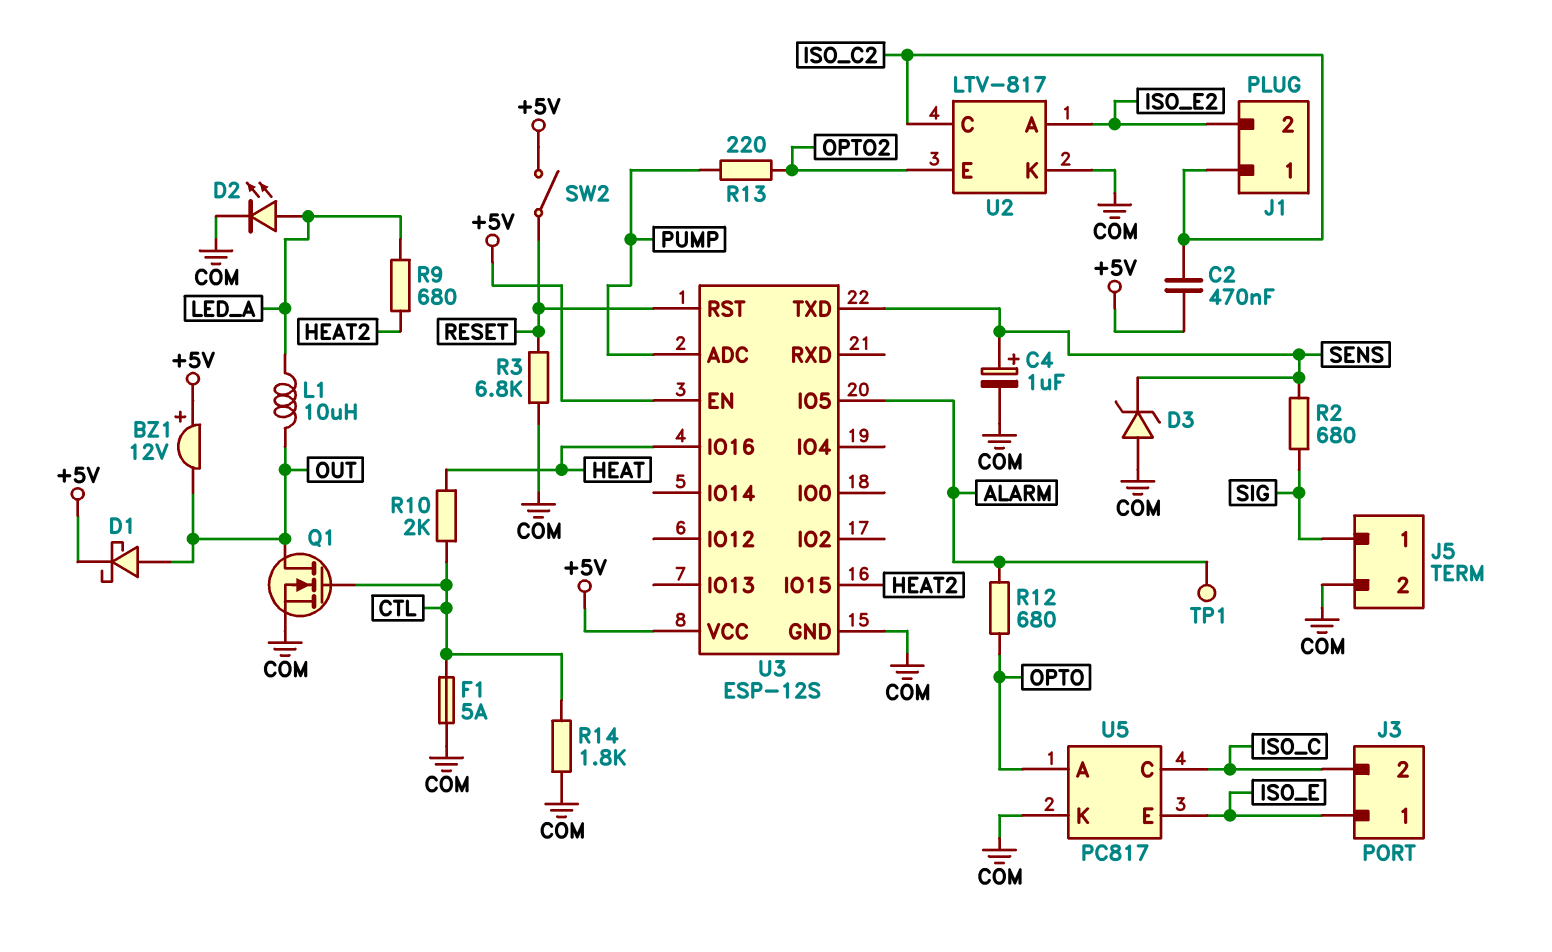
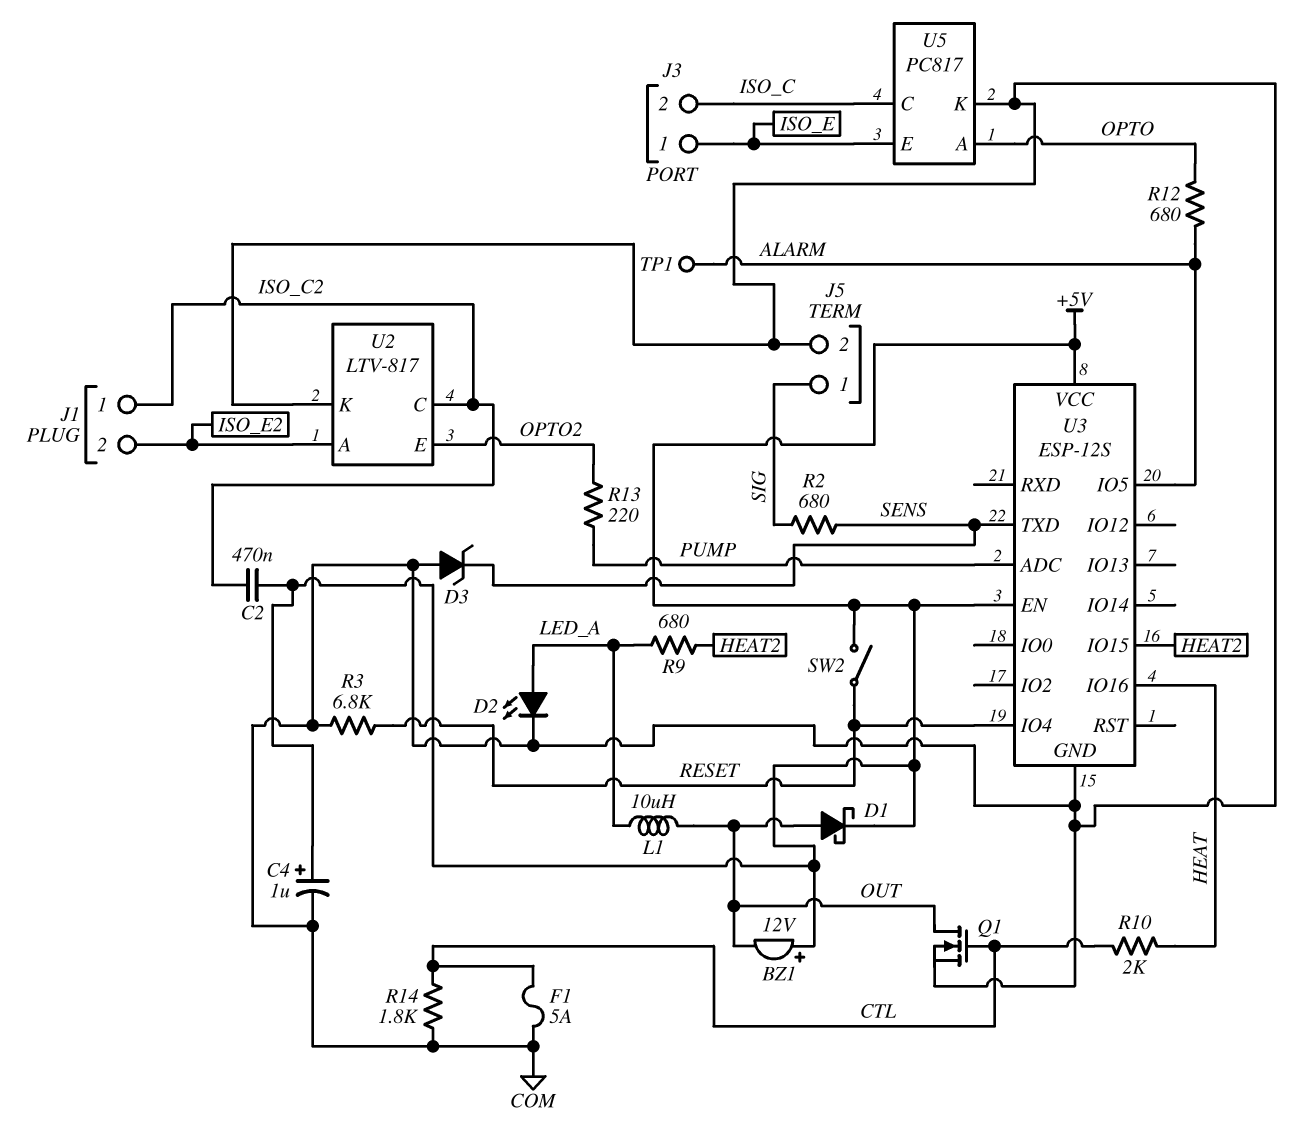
C4: 1uF (plus SENS, minus COM) -> 1uF (plus +5V, minus COM)
U3 pin IO4: none -> RESET
U3 pin RST: RESET -> none

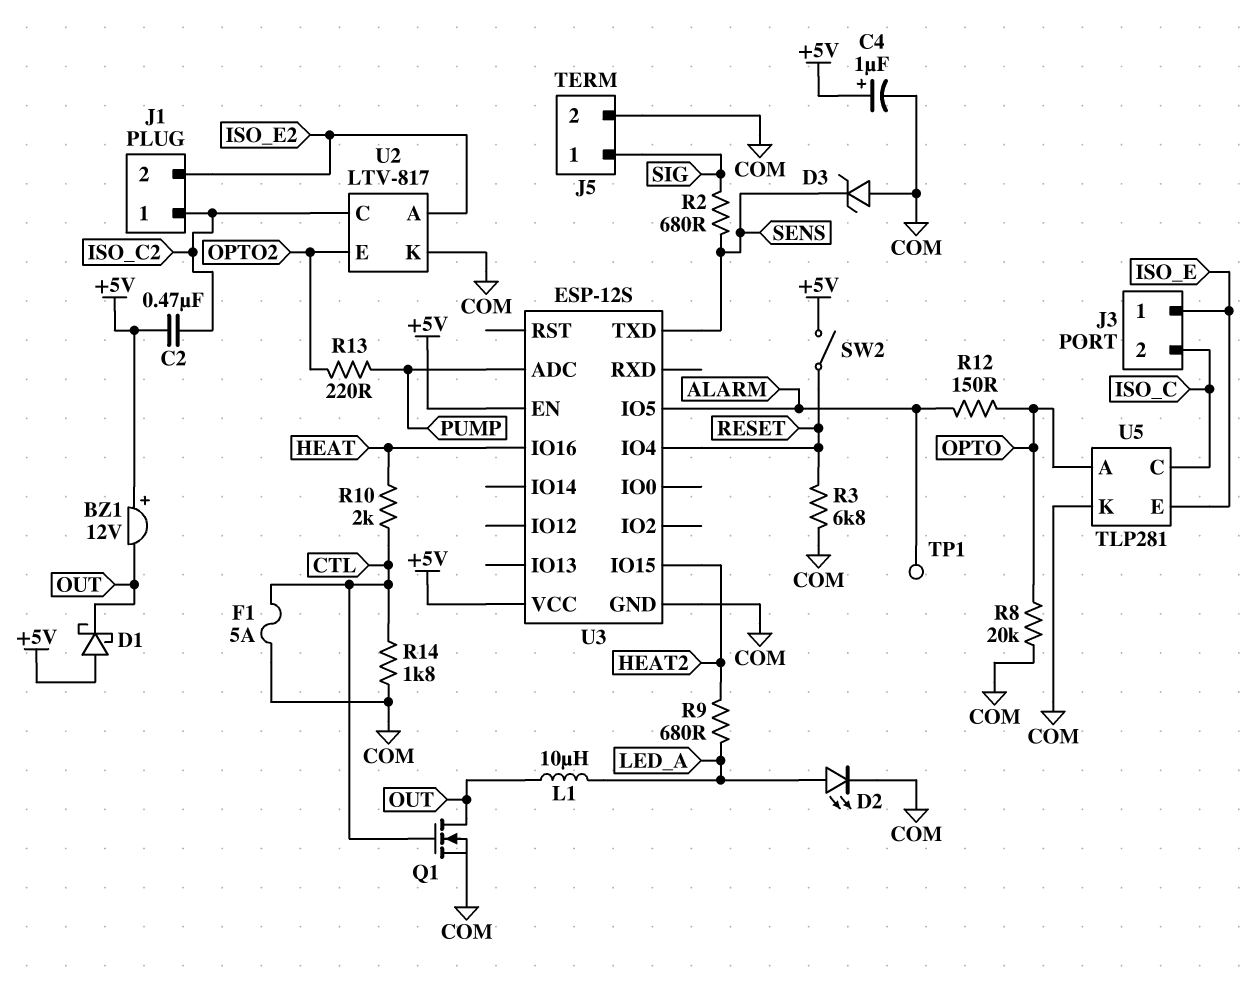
D1: schottky (A OUT, K +5V) -> schottky (A +5V, K OUT)
R8: none -> 20k (COM, OPTO)
R12: 680 (ALARM, OPTO) -> 150 (ALARM, OPTO)
U5: PC817 -> TLP281

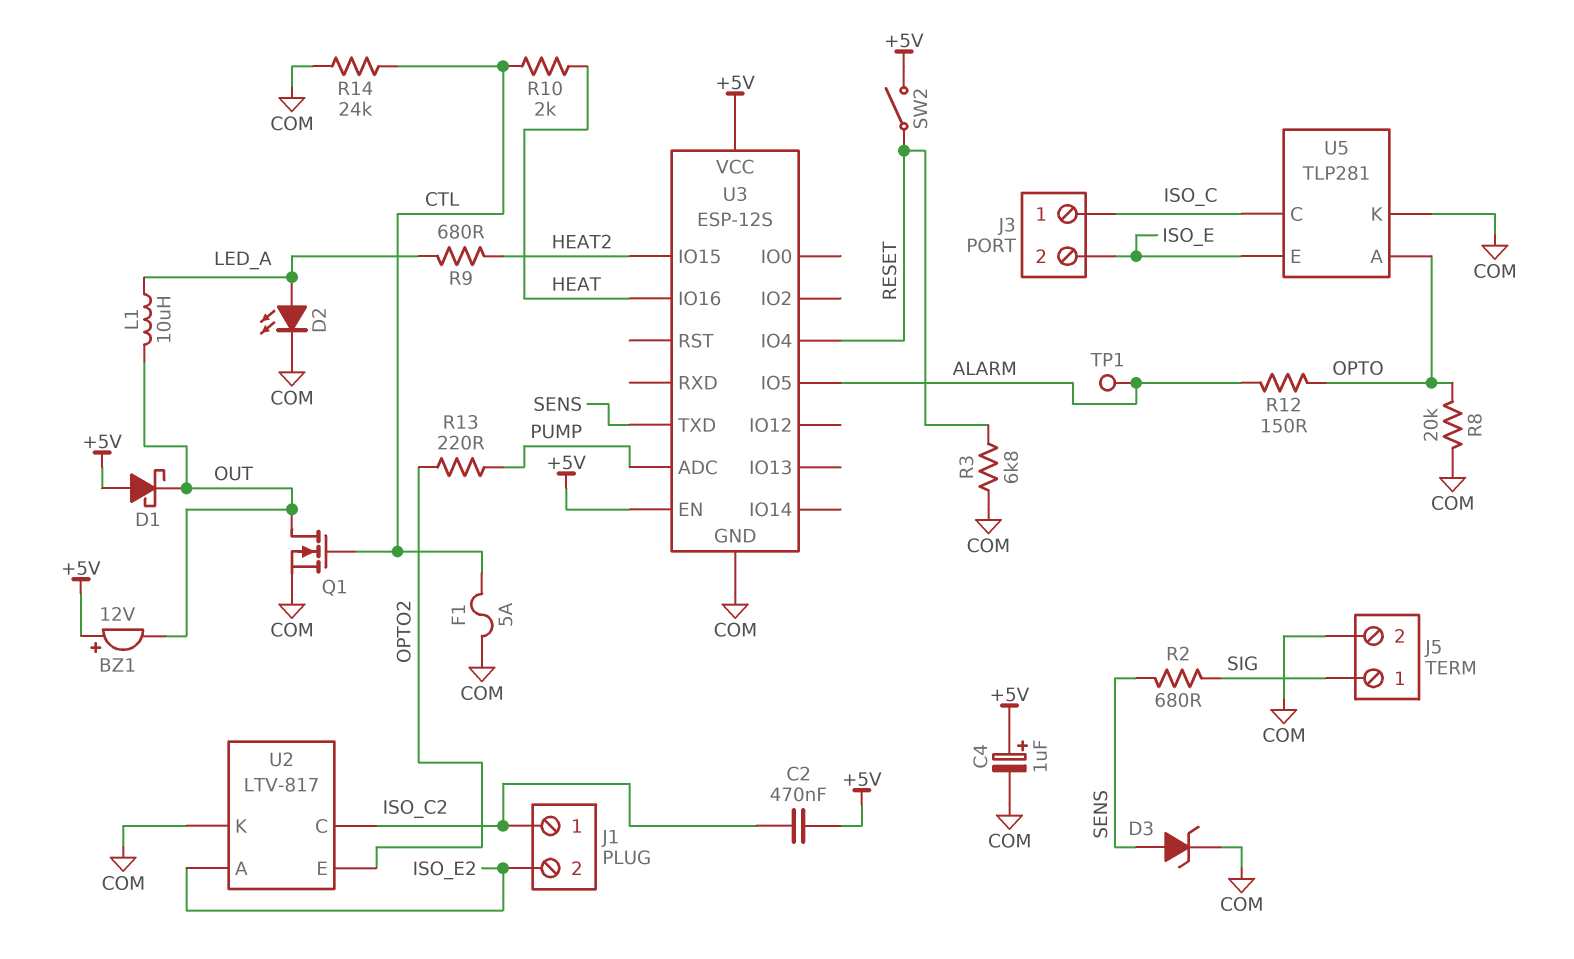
D3: zener (A COM, K SENS) -> zener (A SENS, K COM)
J3 pin 1: ISO_E -> ISO_C
J3 pin 2: ISO_C -> ISO_E
R14: 1.8k (COM, CTL) -> 24k (COM, CTL)

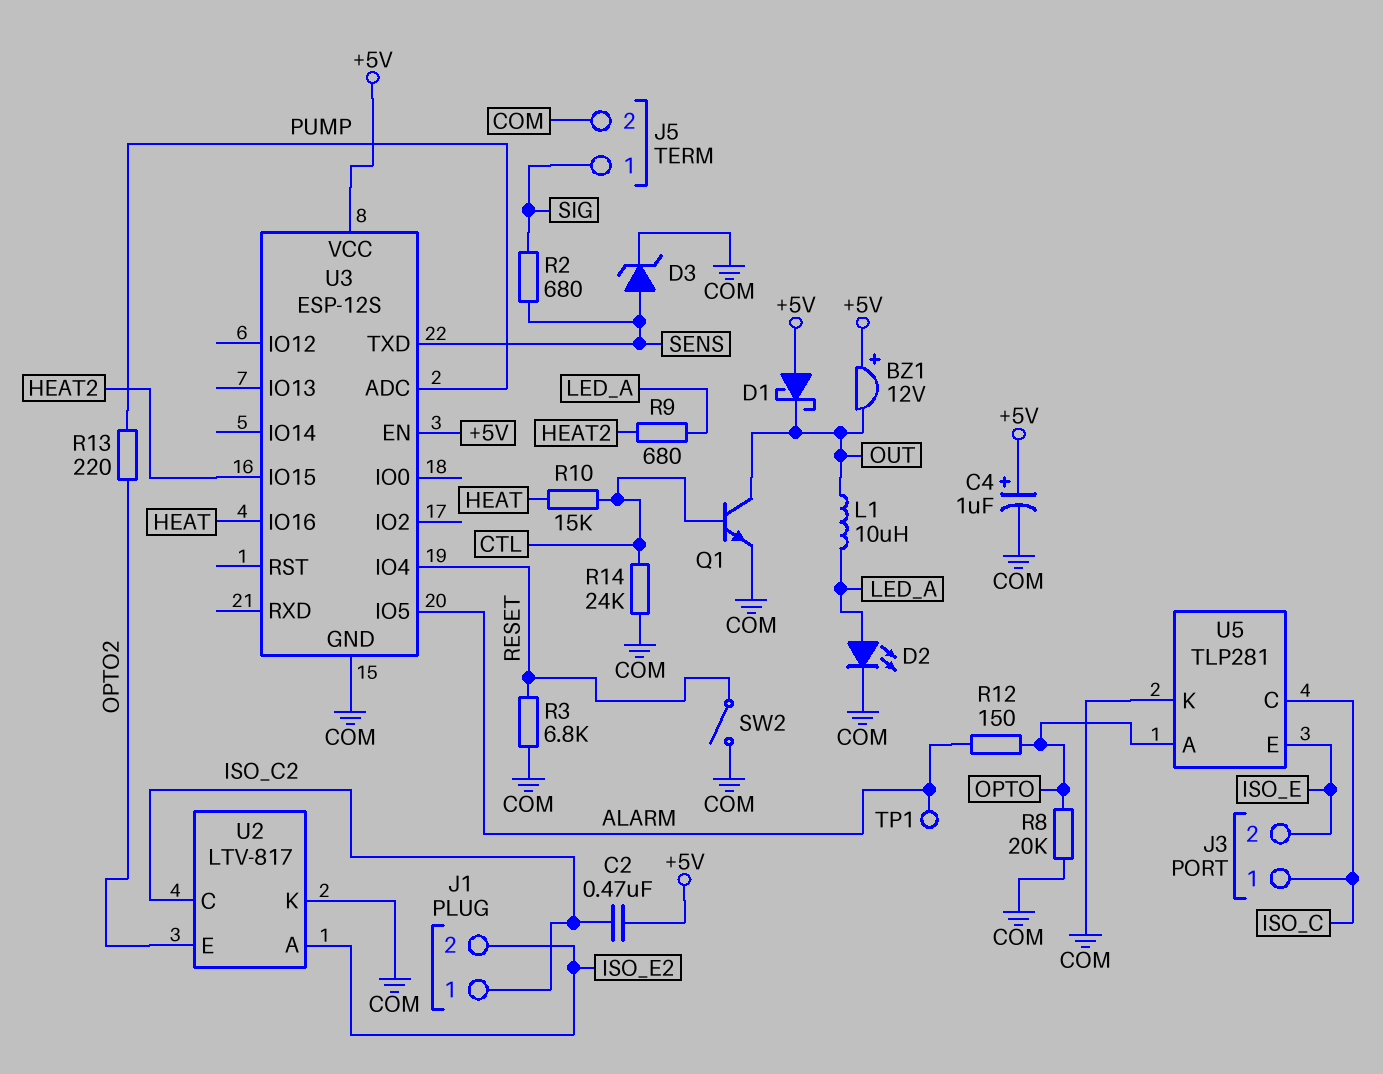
F1: 5A (COM, CTL) -> none
Q1: NMOS (G CTL, D OUT, S COM) -> NPN (B CTL, C OUT, E COM)
R10: 2k (CTL, HEAT) -> 15k (CTL, HEAT)
SW2: switch (+5V, RESET) -> switch (COM, RESET)

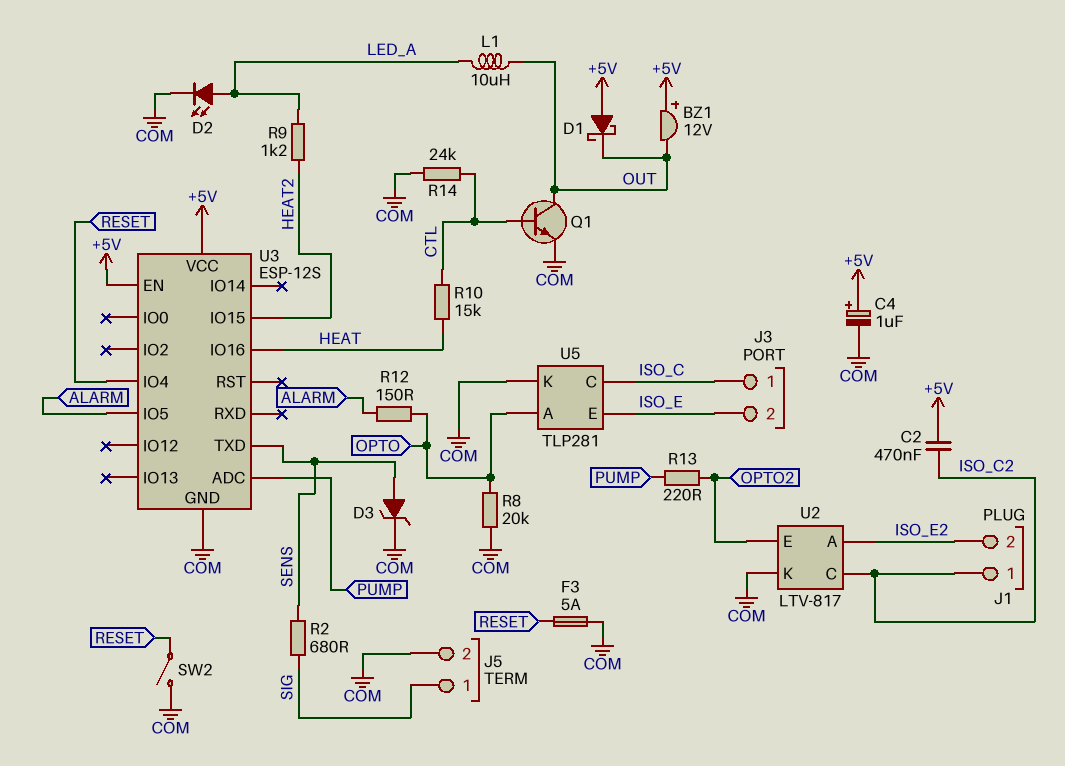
F3: none -> 5A (COM, RESET)
R3: 6.8k (COM, RESET) -> none
R9: 680 (HEAT2, LED_A) -> 1.2k (HEAT2, LED_A)
TP1: test point (ALARM) -> none

